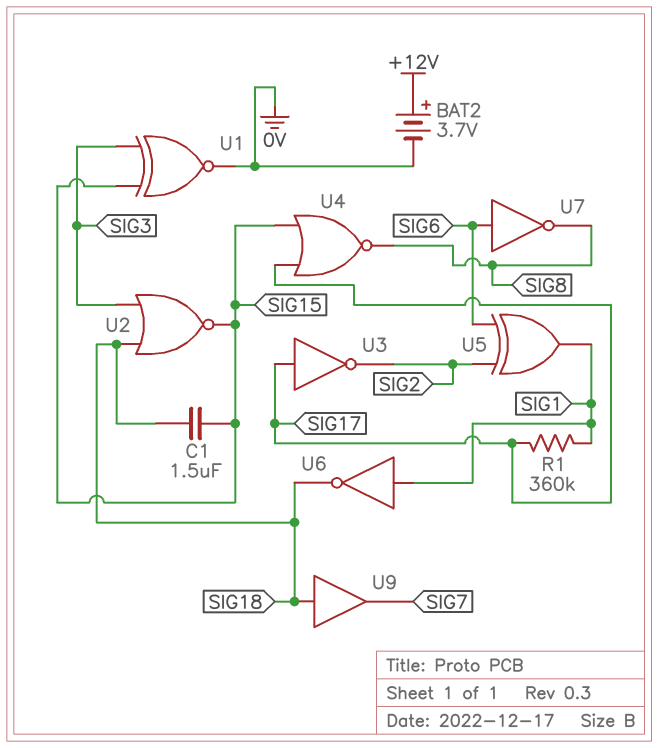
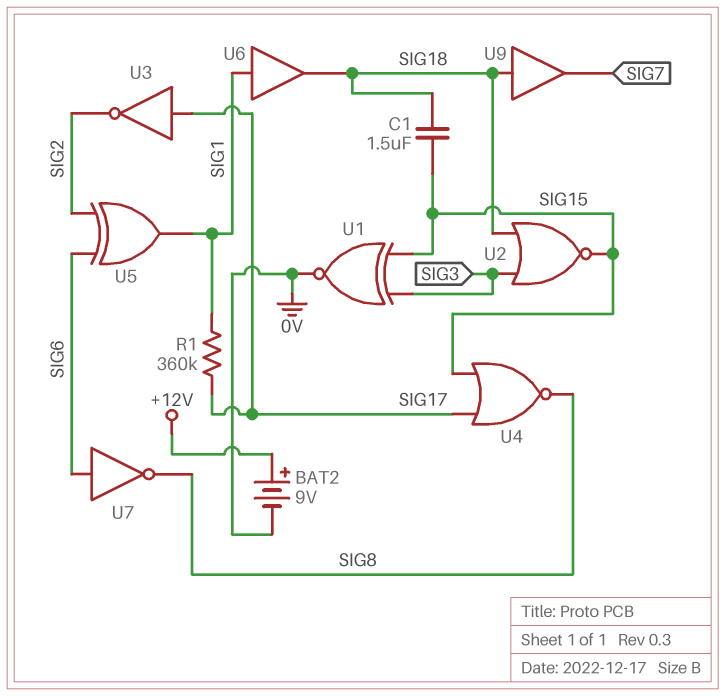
BAT2: 3.7V (plus +12V, minus 0V) -> 9V (plus +12V, minus 0V)
U6: NOT (in SIG1, out SIG18) -> buffer (in SIG1, out SIG18)

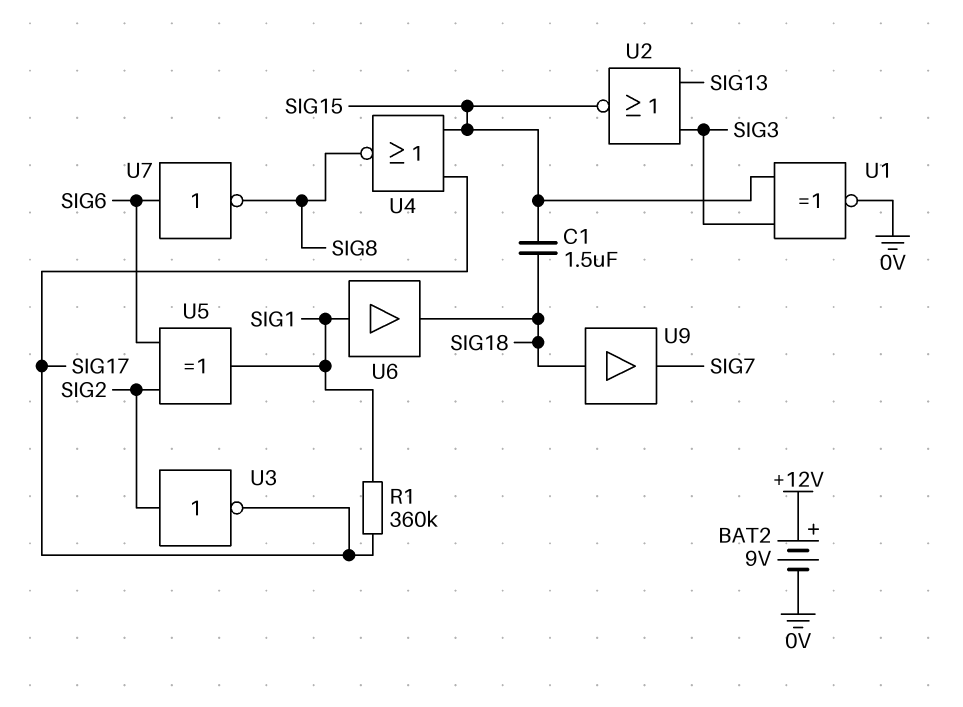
U2: NOR (in SIG3, in SIG18, out SIG15) -> NOR (in SIG3, in SIG13, out SIG15)
U3: NOT (in SIG17, out SIG2) -> NOT (in SIG2, out SIG17)

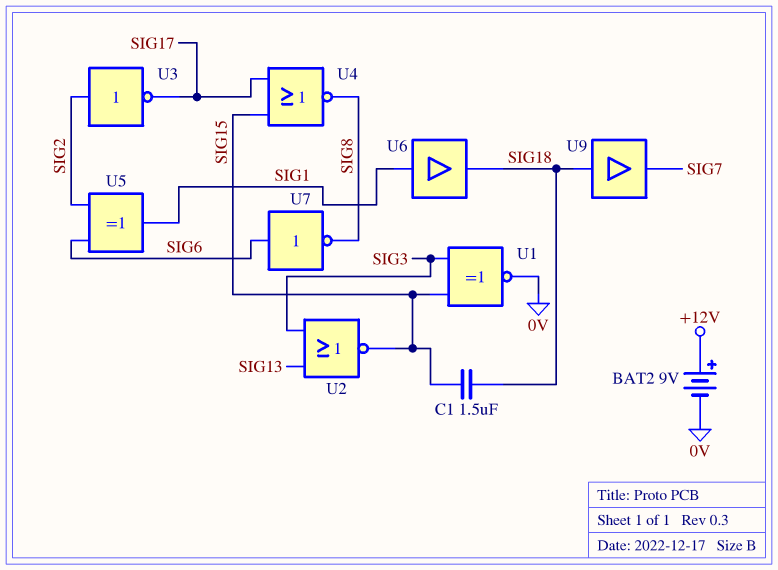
R1: 360k (SIG1, SIG17) -> none

